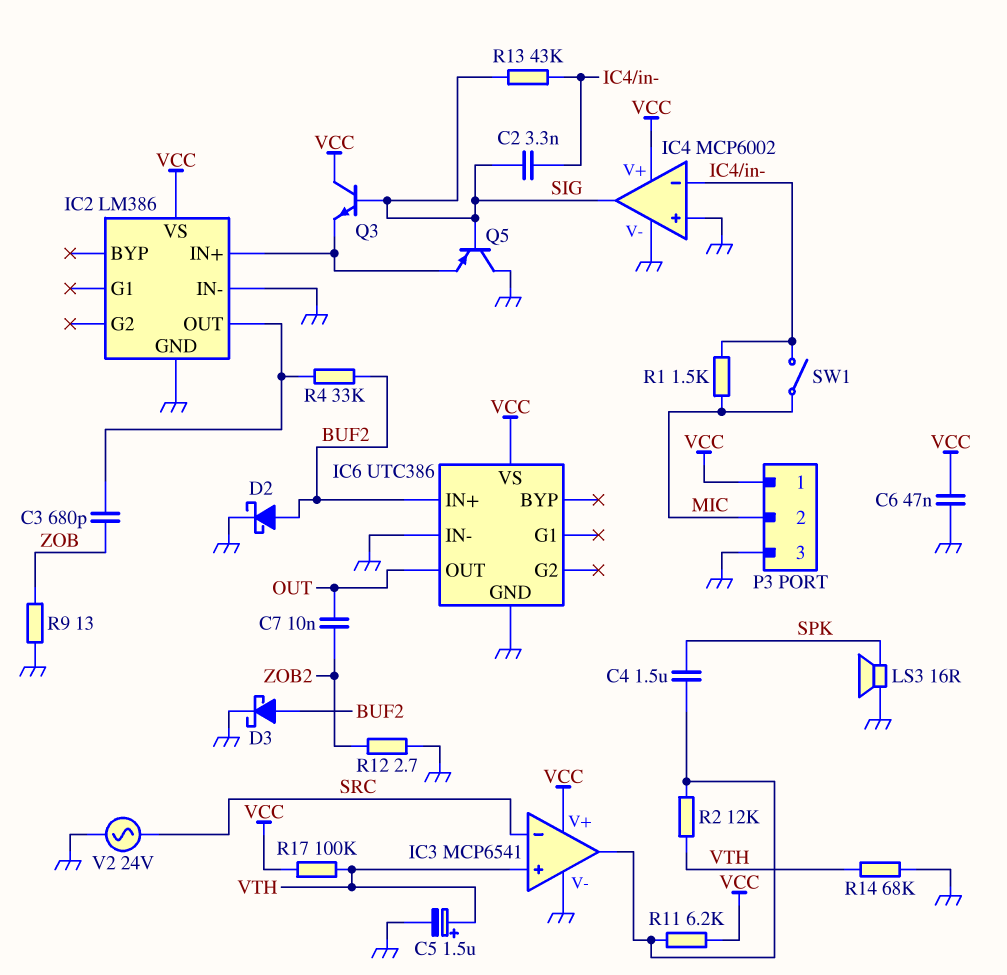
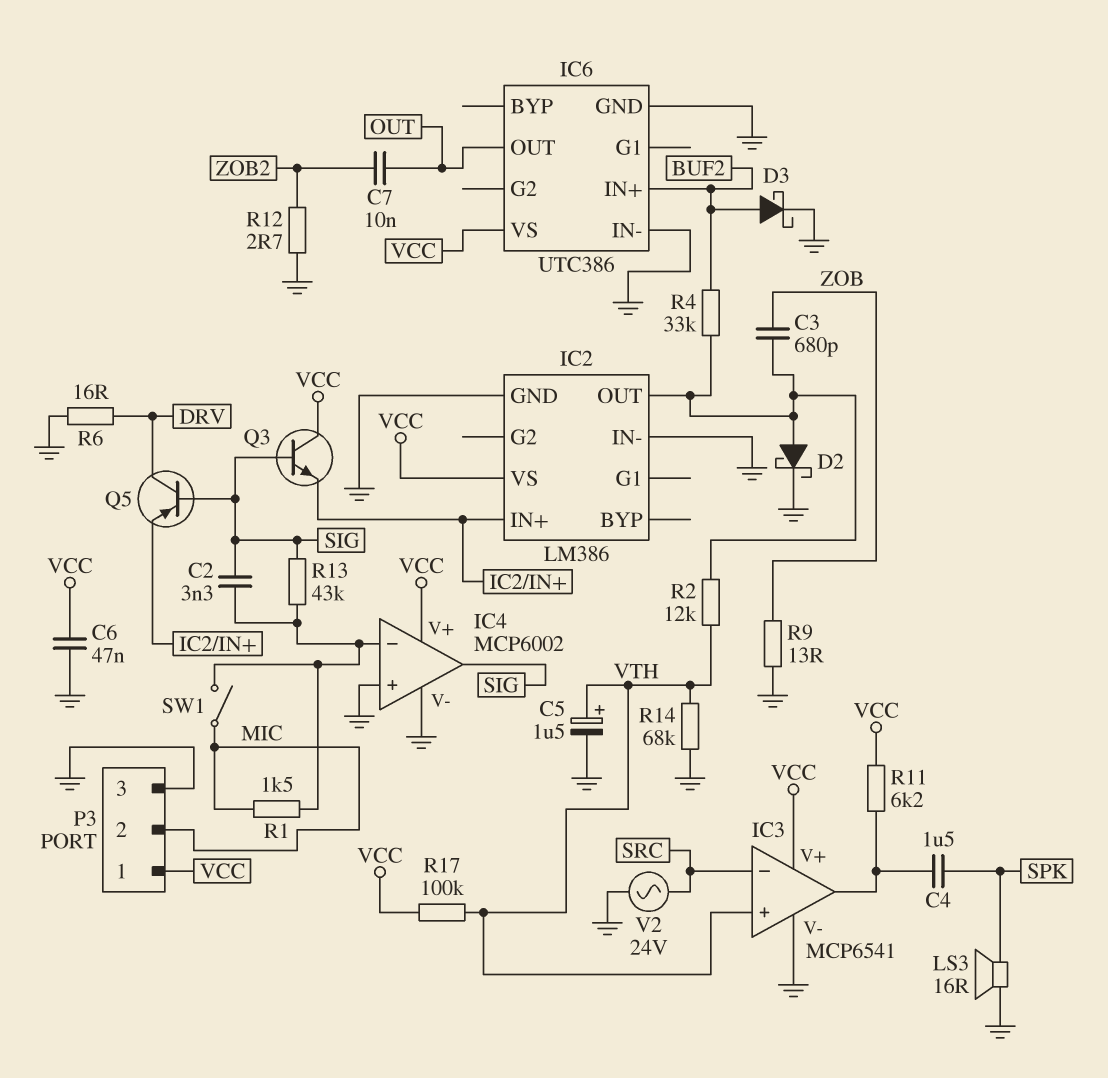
D2: schottky (A BUF2, K GND) -> schottky (A IC2/OUT, K GND)
Q5: PNP (B SIG, C GND, E IC2/IN+) -> PNP (B SIG, C DRV, E IC2/IN+)
R2: 12k (IC3/out, VTH) -> 12k (IC2/OUT, VTH)
R6: none -> 16 (DRV, GND)

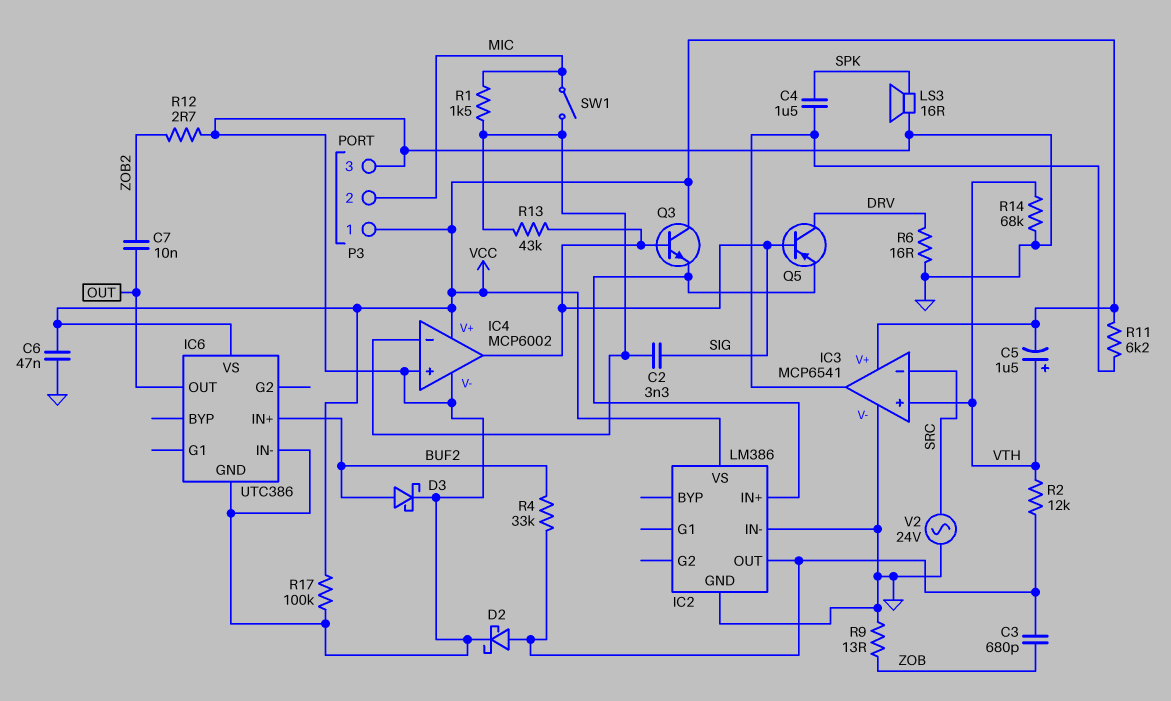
C5: 1.5uF (plus VTH, minus GND) -> 1.5uF (plus VTH, minus VCC)
R17: 100k (VCC, VTH) -> 100k (GND, VCC)

